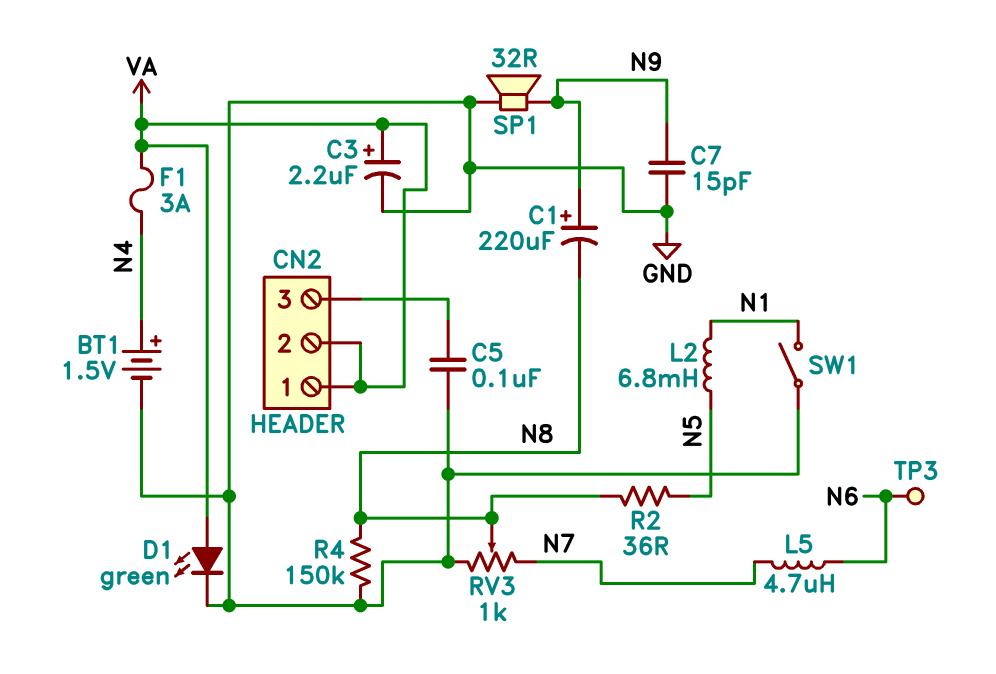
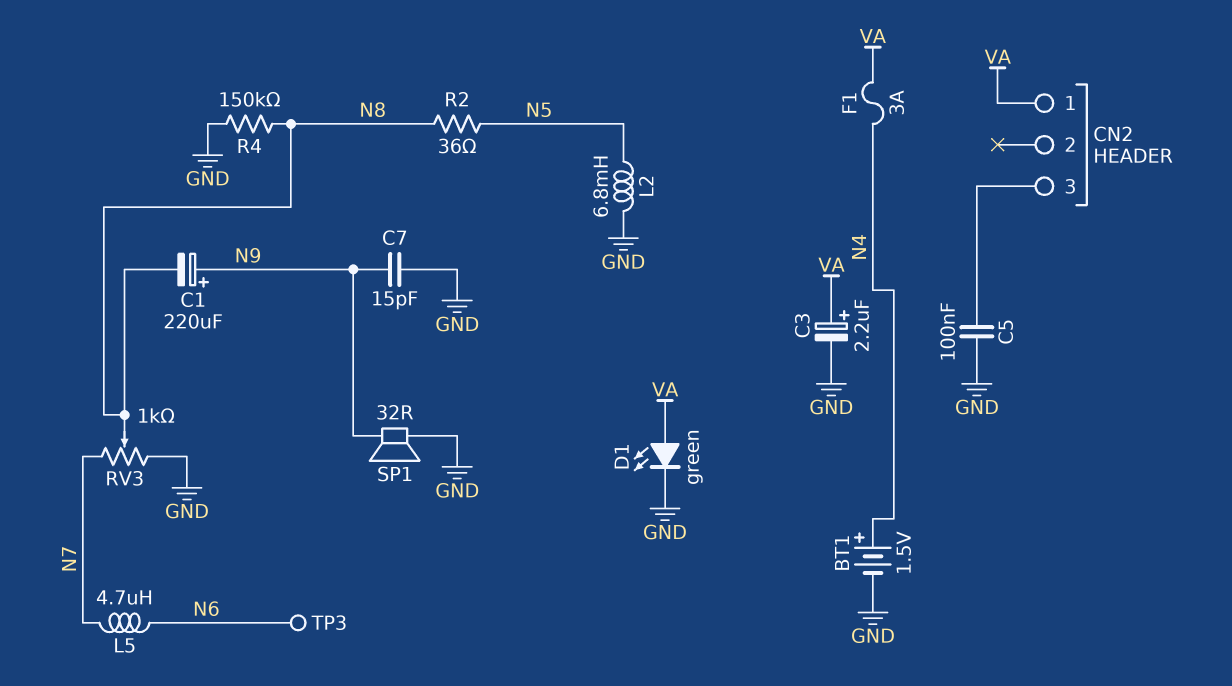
CN2 pin 2: VA -> none
L2: 6.8mH (N1, N5) -> 6.8mH (GND, N5)
SW1: switch (GND, N1) -> none

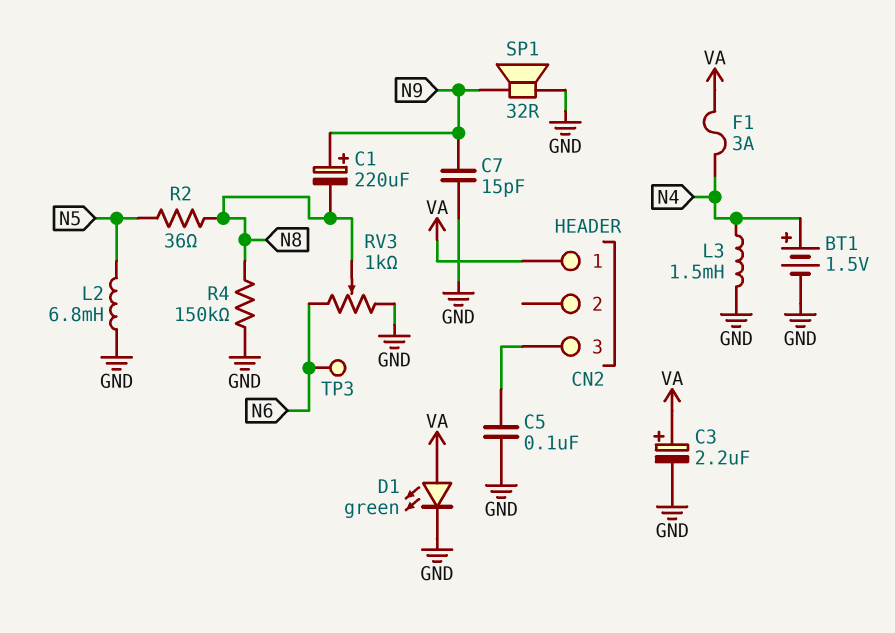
L3: none -> 1.5mH (GND, N4)
L5: 4.7uH (N6, N7) -> none
RV3: 1k (GND, N7, wiper N8) -> 1k (GND, N6, wiper N8)

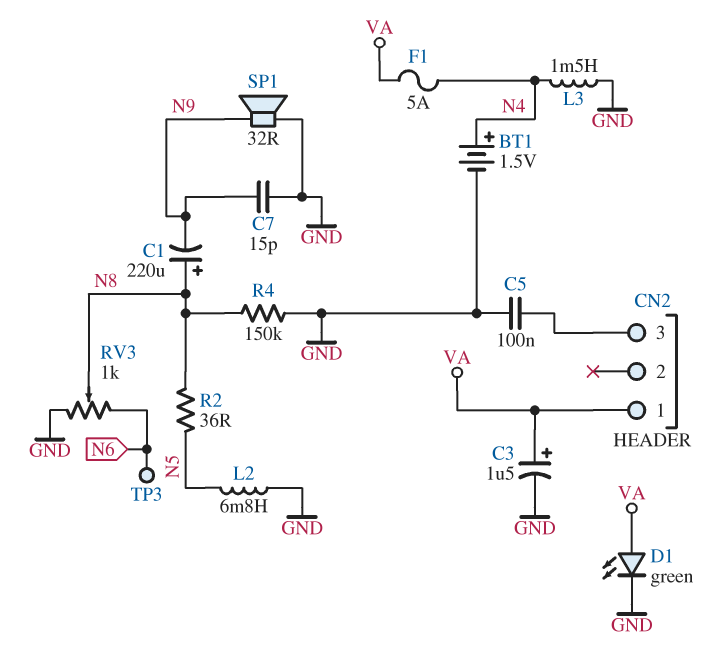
C1: 220uF (plus N9, minus N8) -> 220uF (plus N8, minus N9)
C3: 2.2uF (plus VA, minus GND) -> 1.5uF (plus VA, minus GND)
F1: 3A (N4, VA) -> 5A (N4, VA)

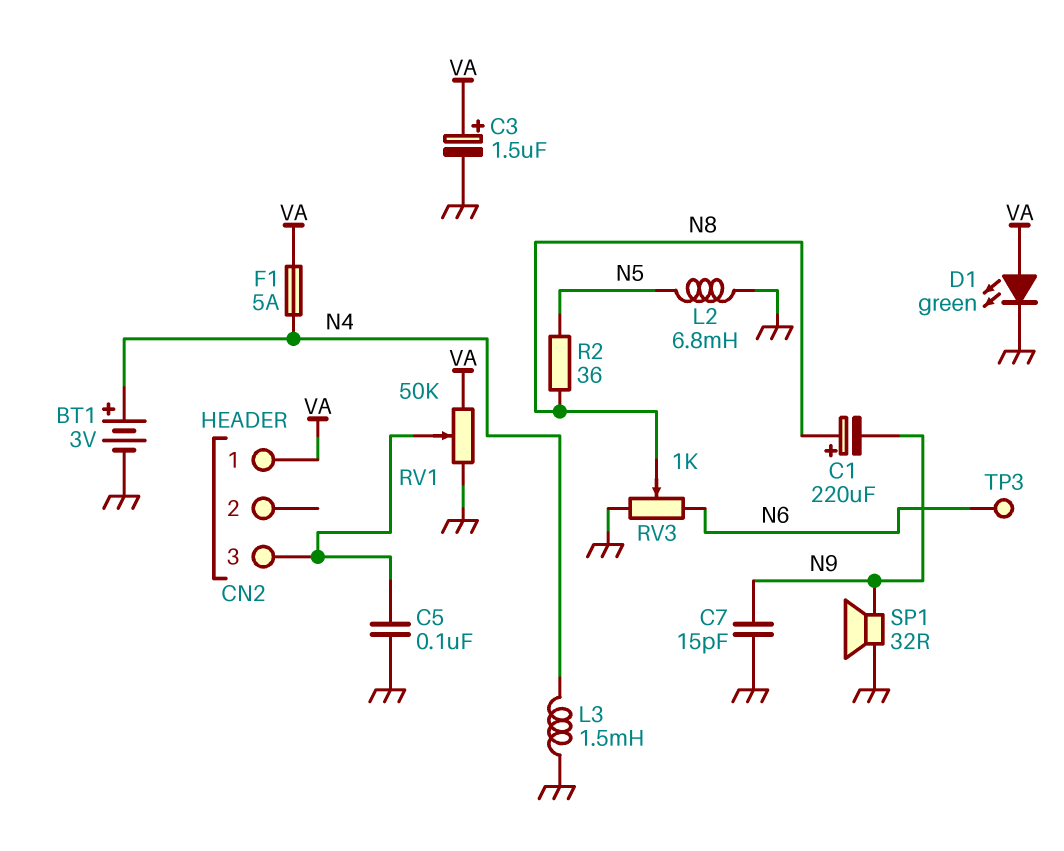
BT1: 1.5V (plus N4, minus GND) -> 3V (plus N4, minus GND)
R4: 150k (GND, N8) -> none
RV1: none -> 50k (GND, VA, wiper CN2/3)

